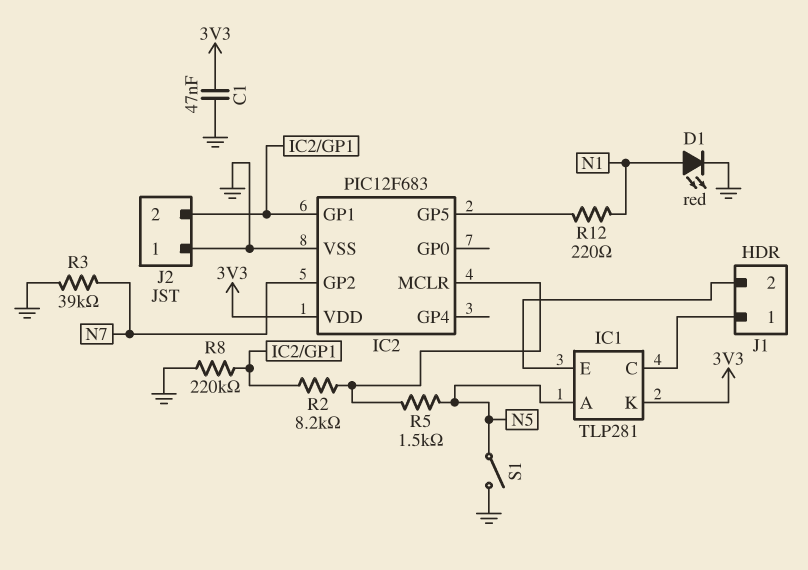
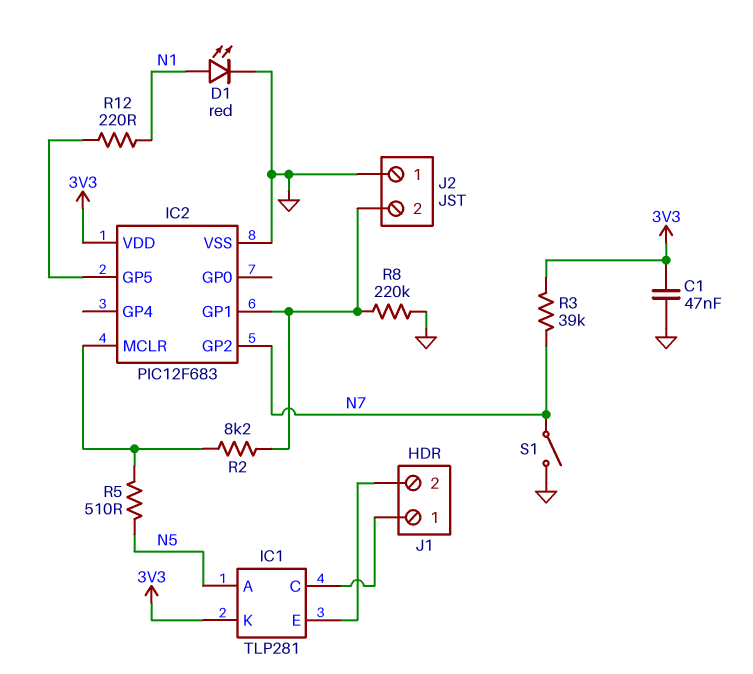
R3: 39k (GND, N7) -> 39k (3V3, N7)
R5: 1.5k (IC2/MCLR, N5) -> 510 (IC2/MCLR, N5)
S1: switch (GND, N5) -> switch (GND, N7)

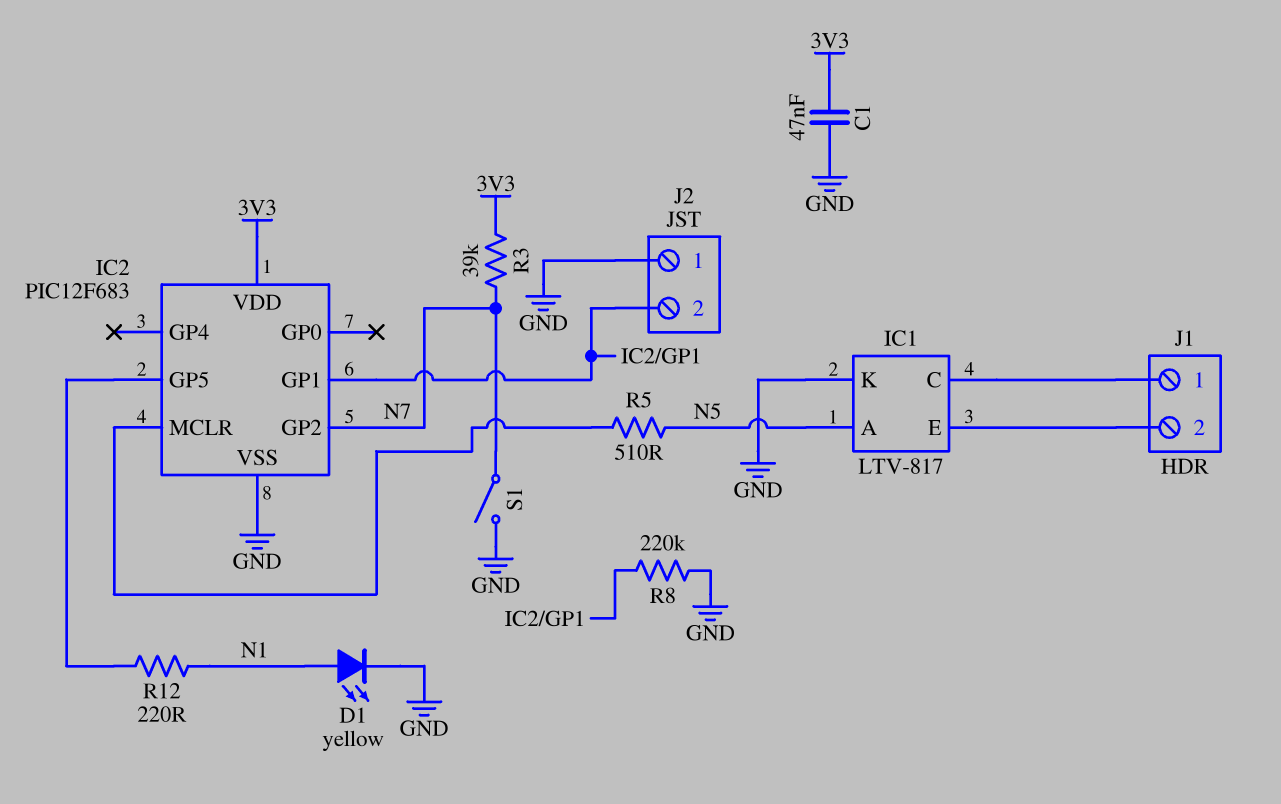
D1: LED red (A N1, K GND) -> LED yellow (A N1, K GND)
IC1: TLP281 -> LTV-817
IC1 pin K: 3V3 -> GND
R2: 8.2k (IC2/GP1, IC2/MCLR) -> none

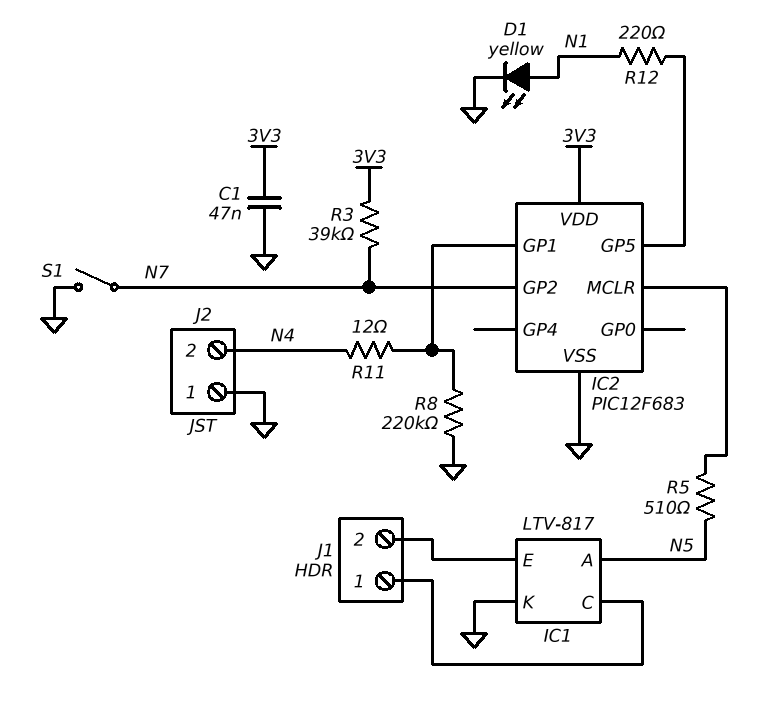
J2 pin 2: IC2/GP1 -> N4
R11: none -> 12 (IC2/GP1, N4)

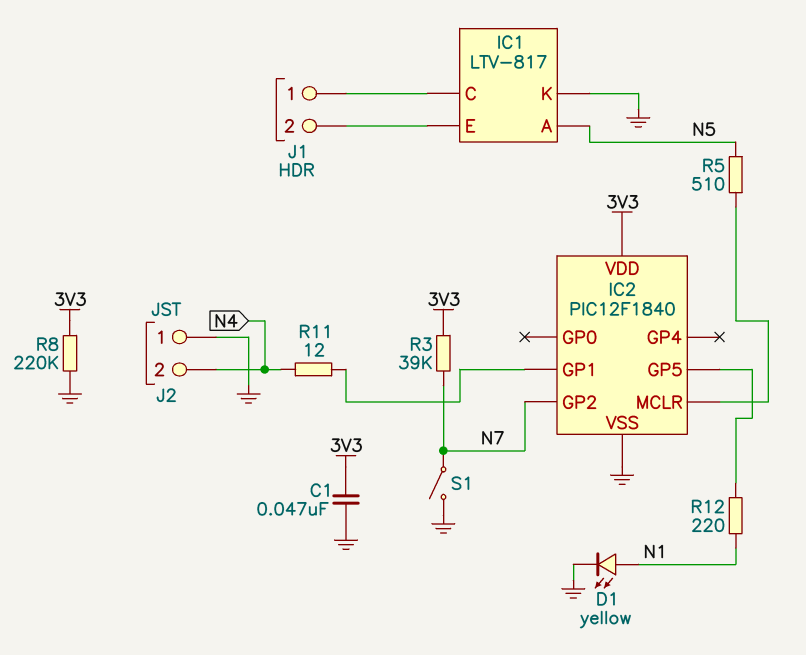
IC2: PIC12F683 -> PIC12F1840
R8: 220k (GND, IC2/GP1) -> 220k (3V3, GND)

